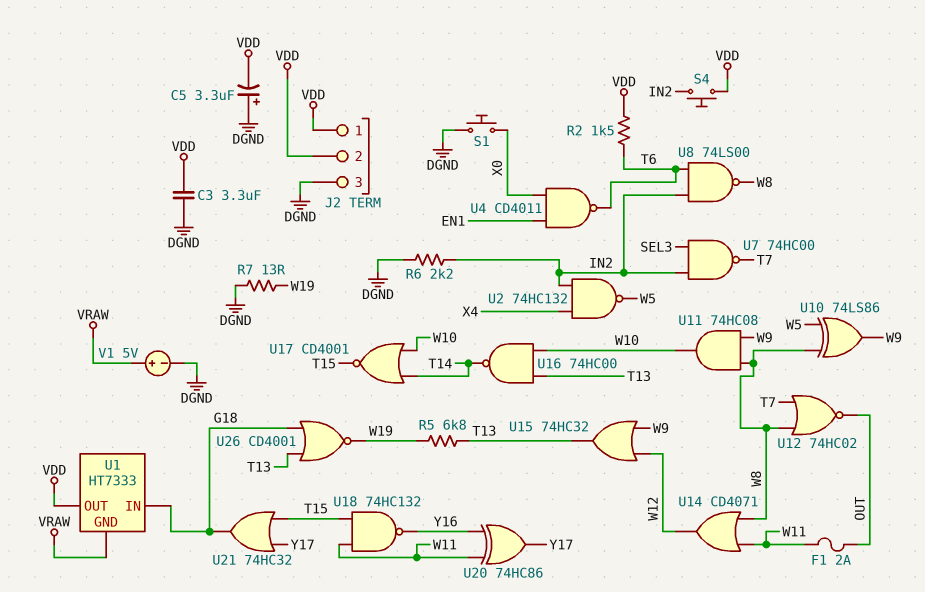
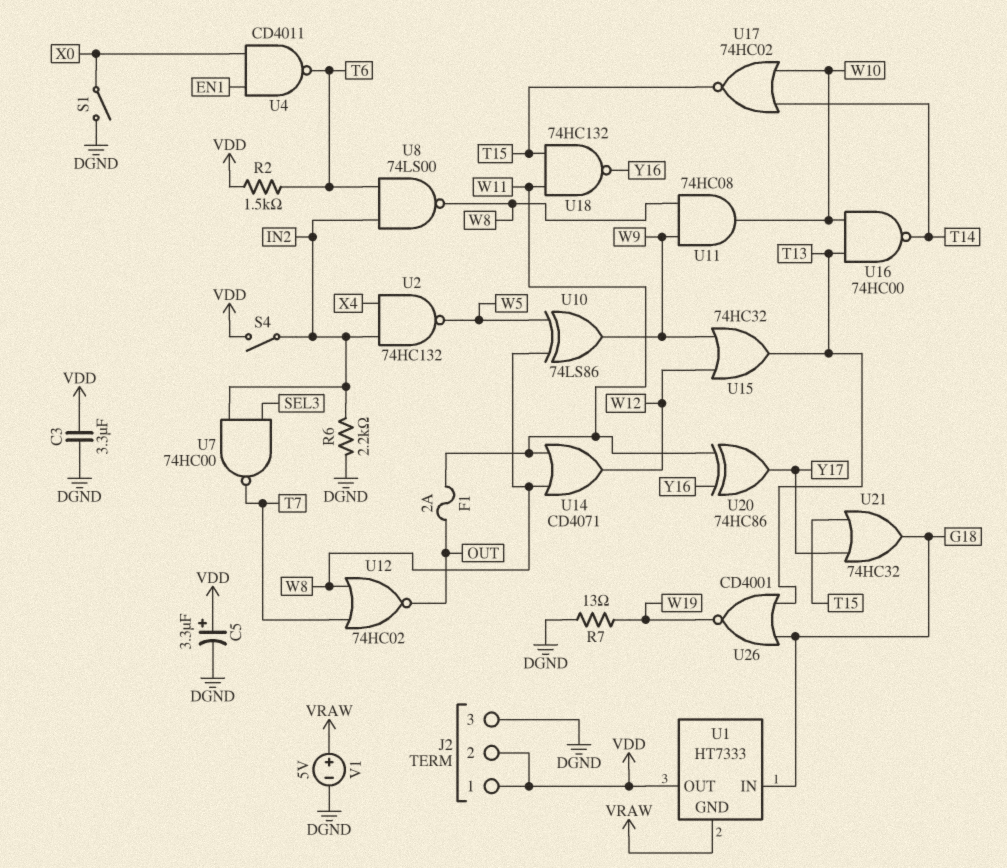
C5: 3.3uF (plus DGND, minus VDD) -> 3.3uF (plus VDD, minus DGND)
R5: 6.8k (T13, W19) -> none
S1: button (DGND, X0) -> switch (DGND, X0)
S4: button (IN2, VDD) -> switch (IN2, VDD)
U17: NOR CD4001 (in T14, in W10, out T15) -> NOR 74HC02 (in T14, in W10, out T15)

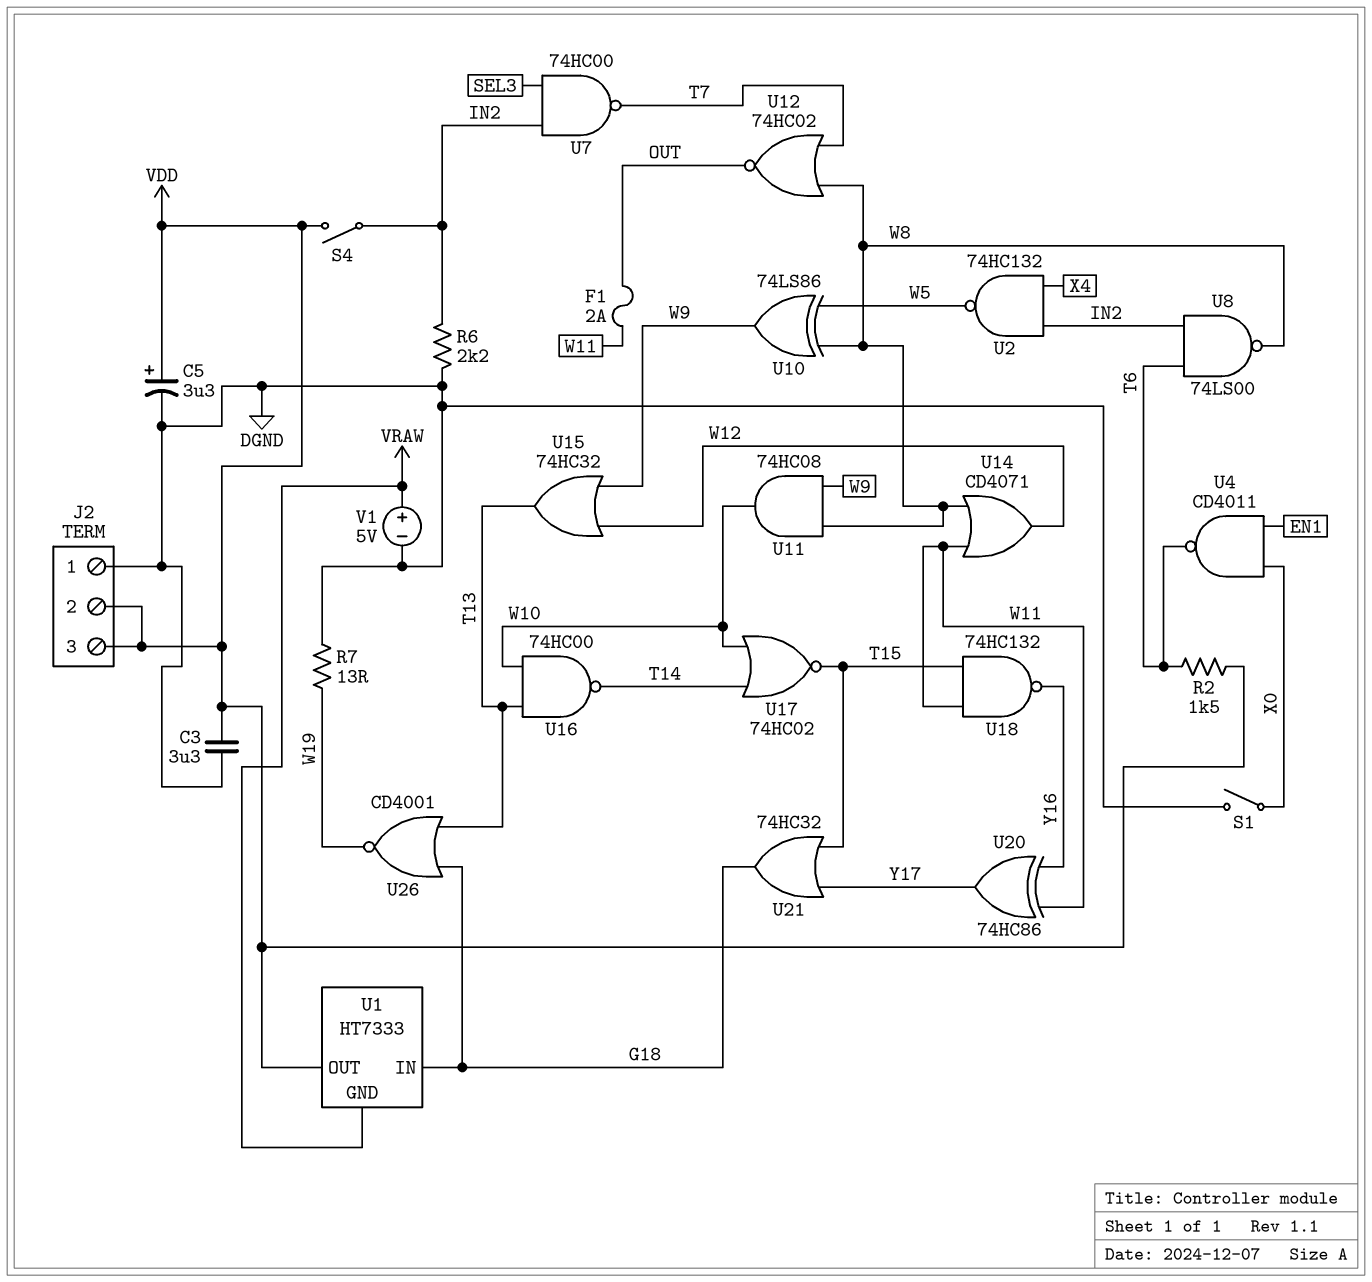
J2 pin 1: VDD -> DGND
J2 pin 3: DGND -> VDD

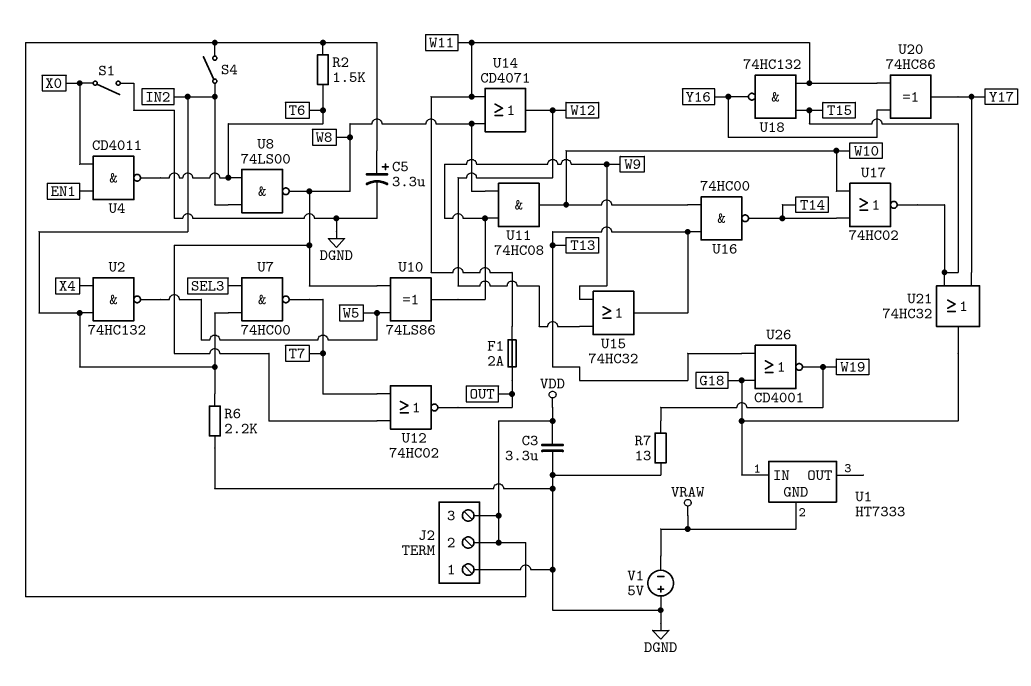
U1 pin OUT: VDD -> none
V1: 5V (plus VRAW, minus DGND) -> 5V (plus DGND, minus VRAW)

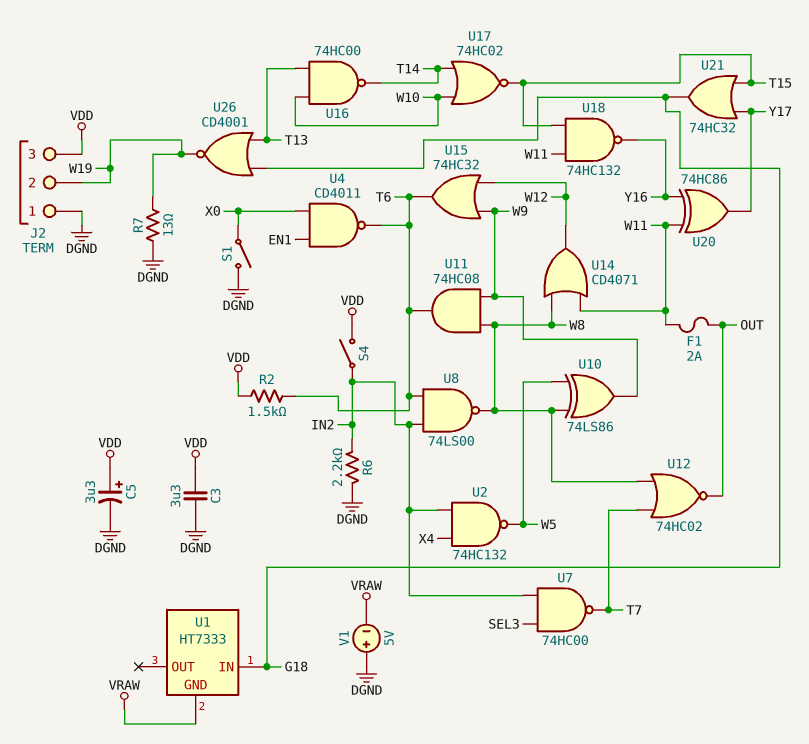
J2 pin 2: VDD -> W19
U11: AND 74HC08 (in W8, in W9, out W10) -> AND 74HC08 (in W8, in W9, out T6)
U15: OR 74HC32 (in W9, in W12, out T13) -> OR 74HC32 (in W9, in W12, out T6)

